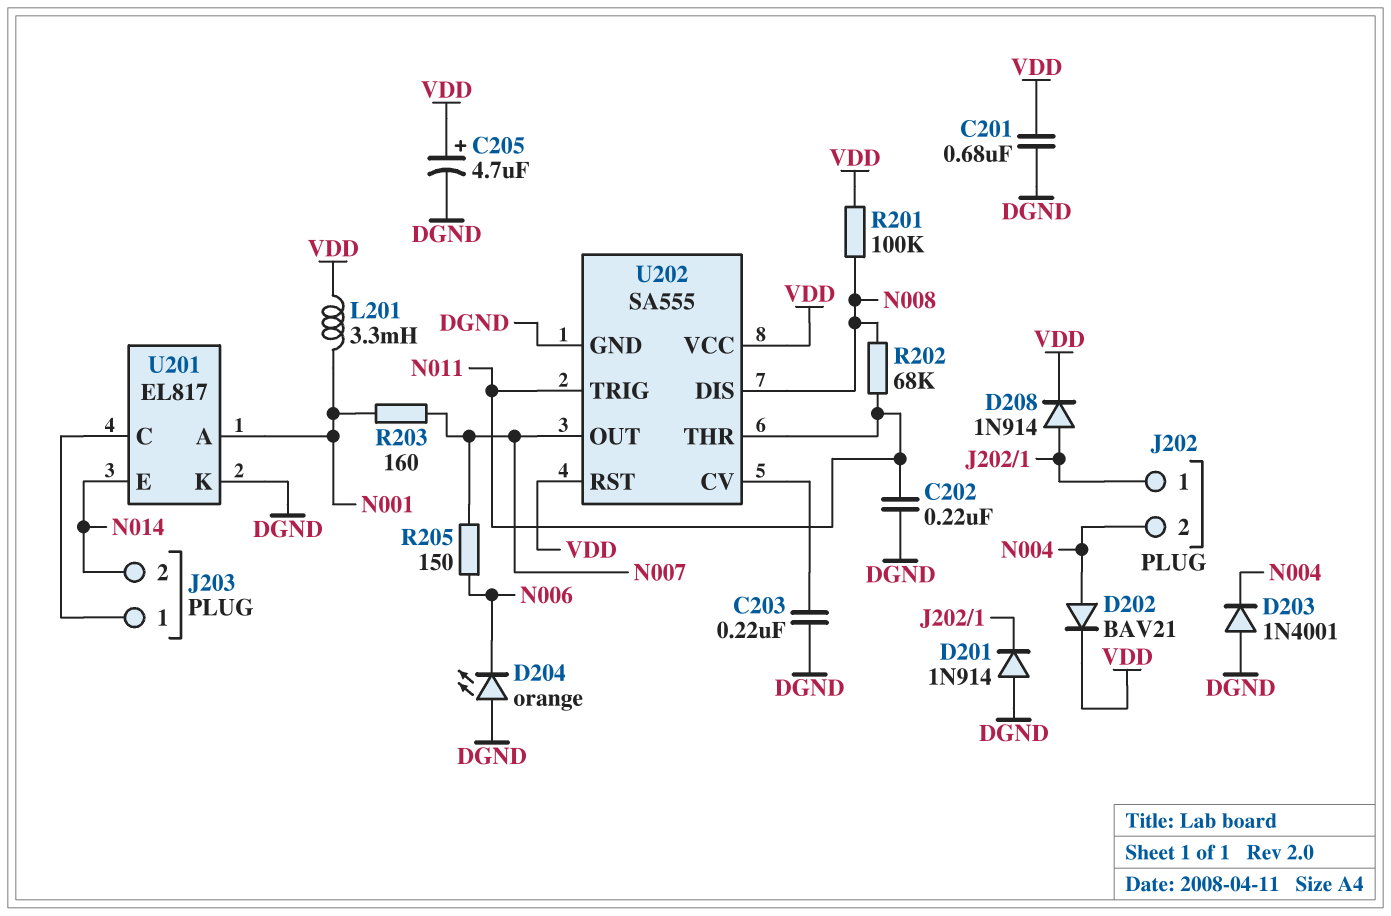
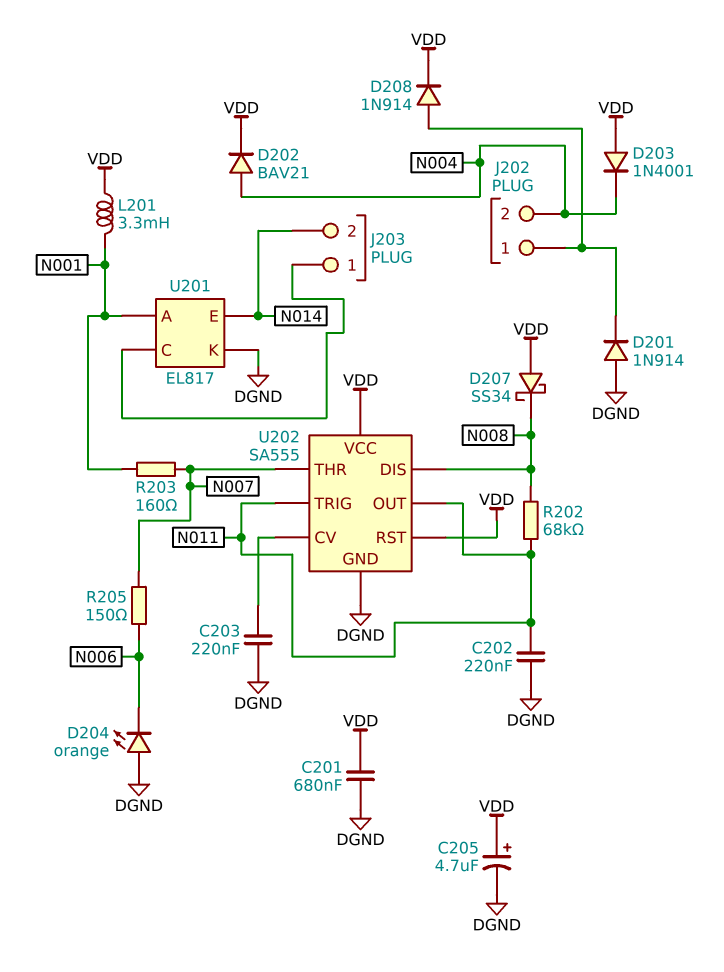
D203: diode 1N4001 (A DGND, K N004) -> diode 1N4001 (A VDD, K N004)
D207: none -> schottky SS34 (A VDD, K N008)
R201: 100k (N008, VDD) -> none
U202 pin OUT: N007 -> N011
U202 pin THR: N011 -> N007

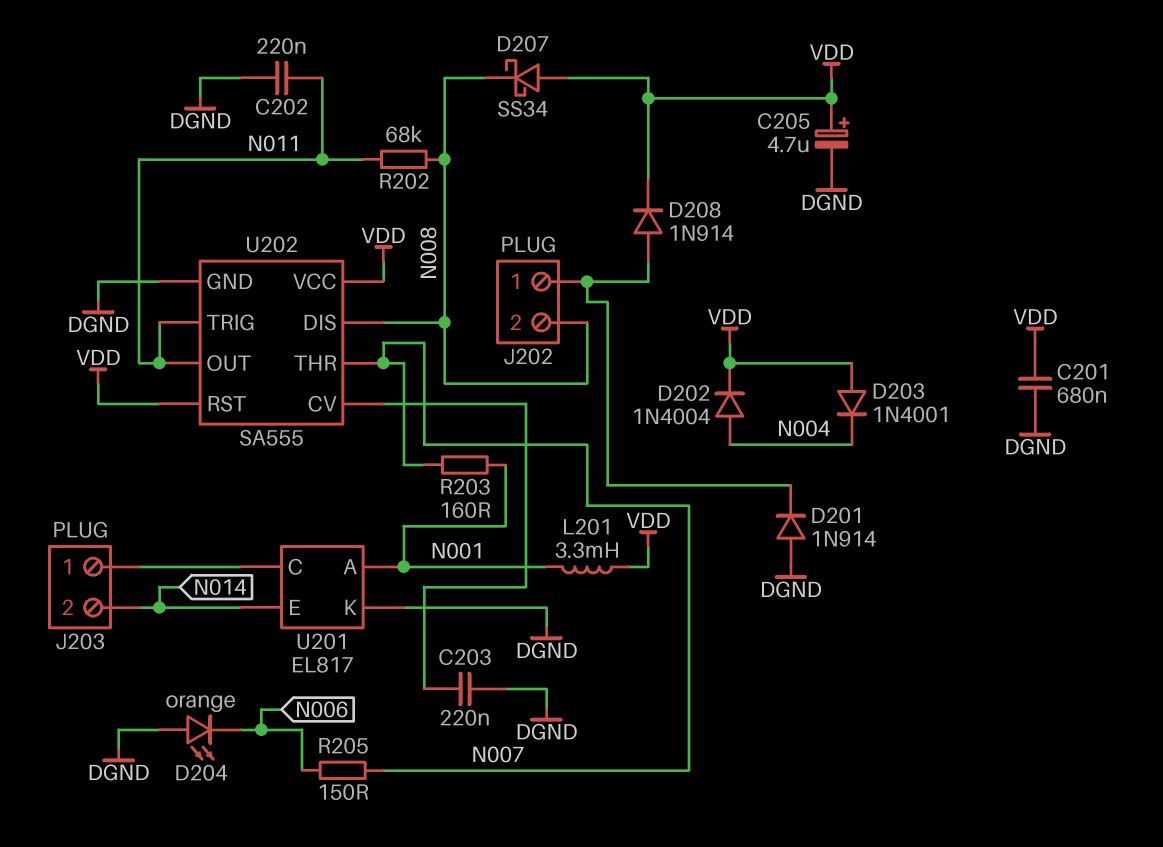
D202: diode BAV21 (A N004, K VDD) -> diode 1N4004 (A N004, K VDD)
J202 pin 2: N004 -> N008

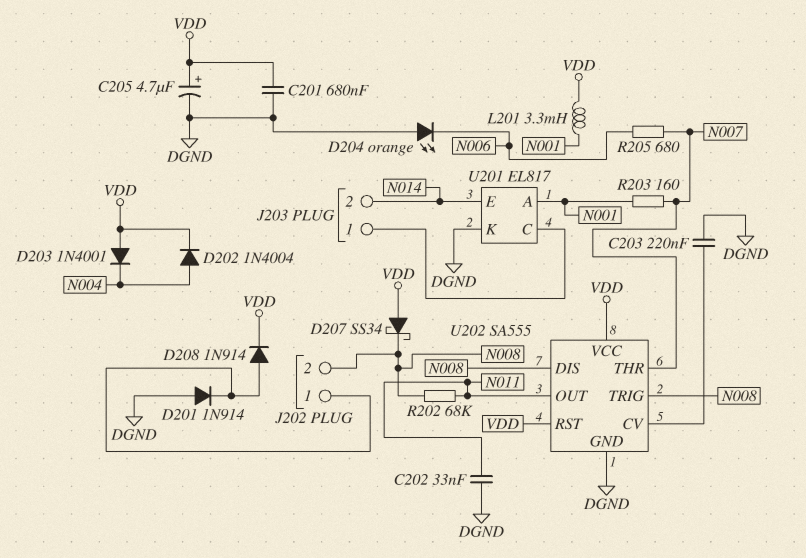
C202: 220nF (DGND, N011) -> 33nF (DGND, N011)
R205: 150 (N006, N007) -> 680 (N006, N007)
U202 pin TRIG: N011 -> N008

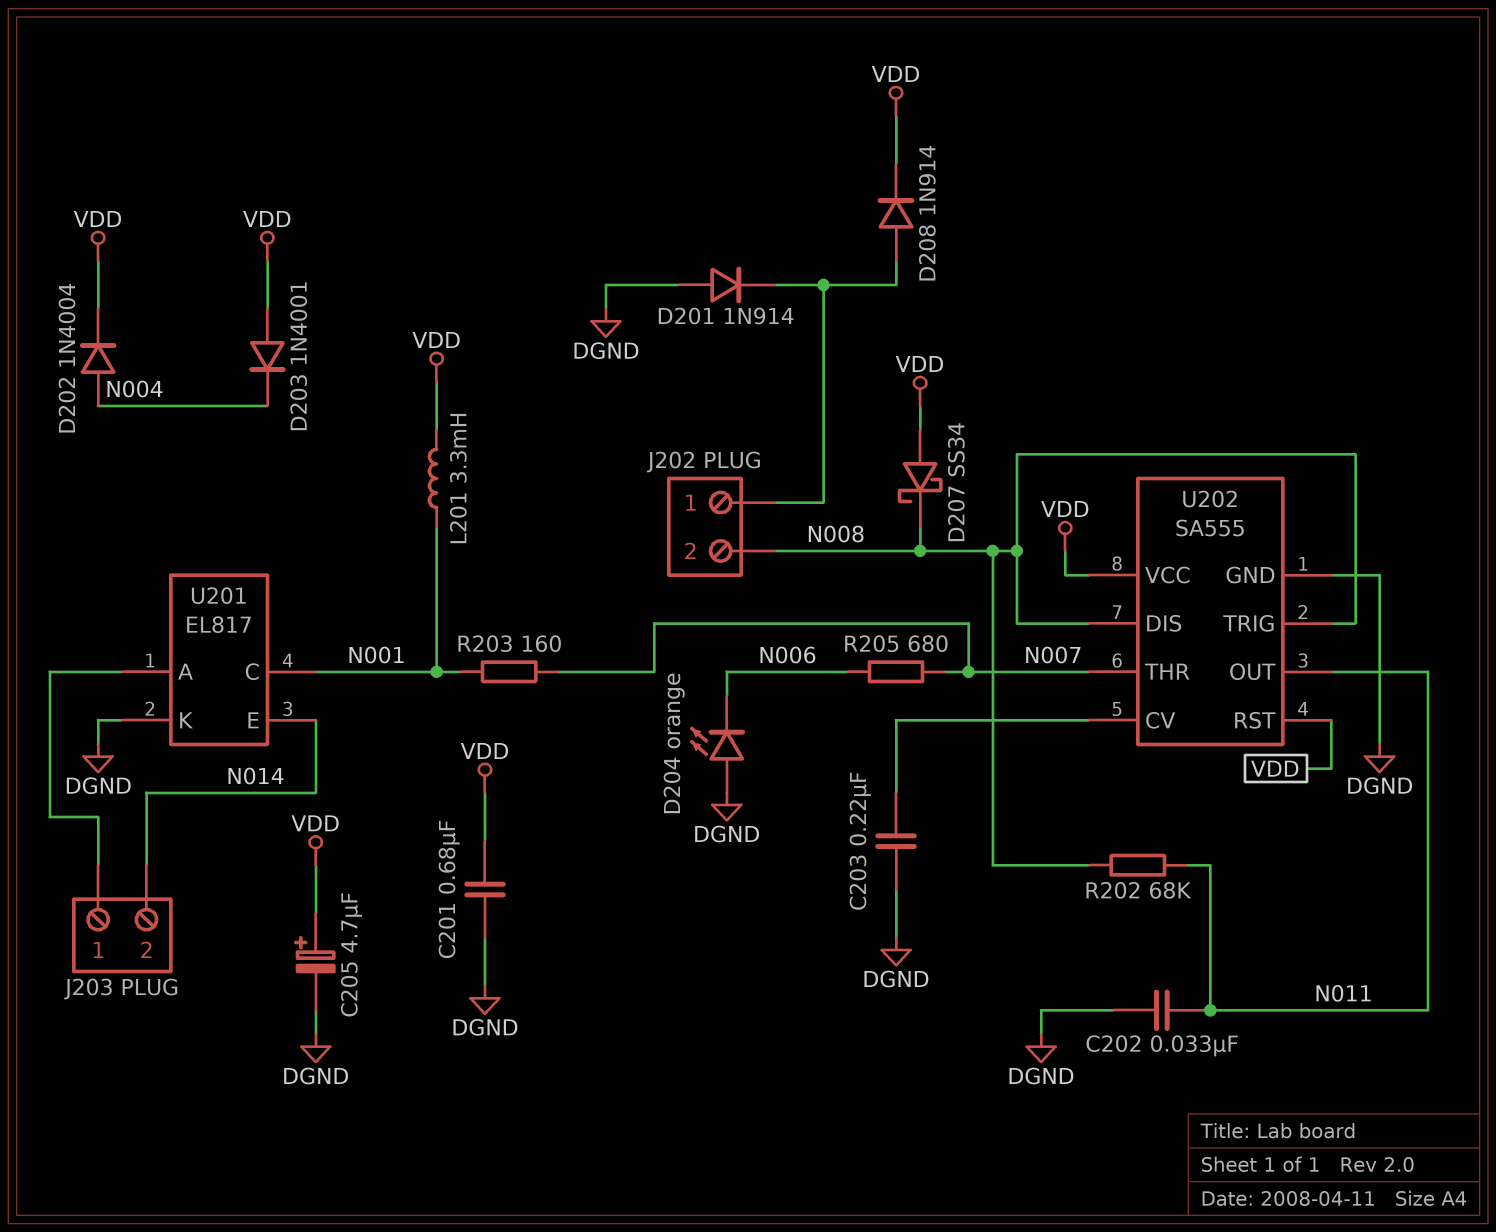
U201 pin A: N001 -> J203/1
U201 pin C: J203/1 -> N001

